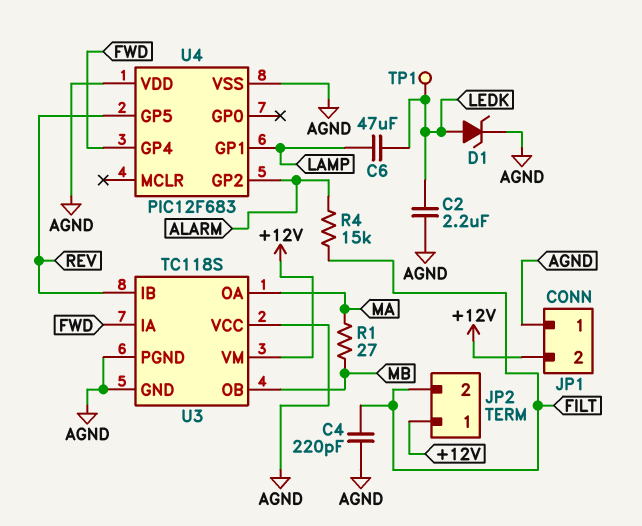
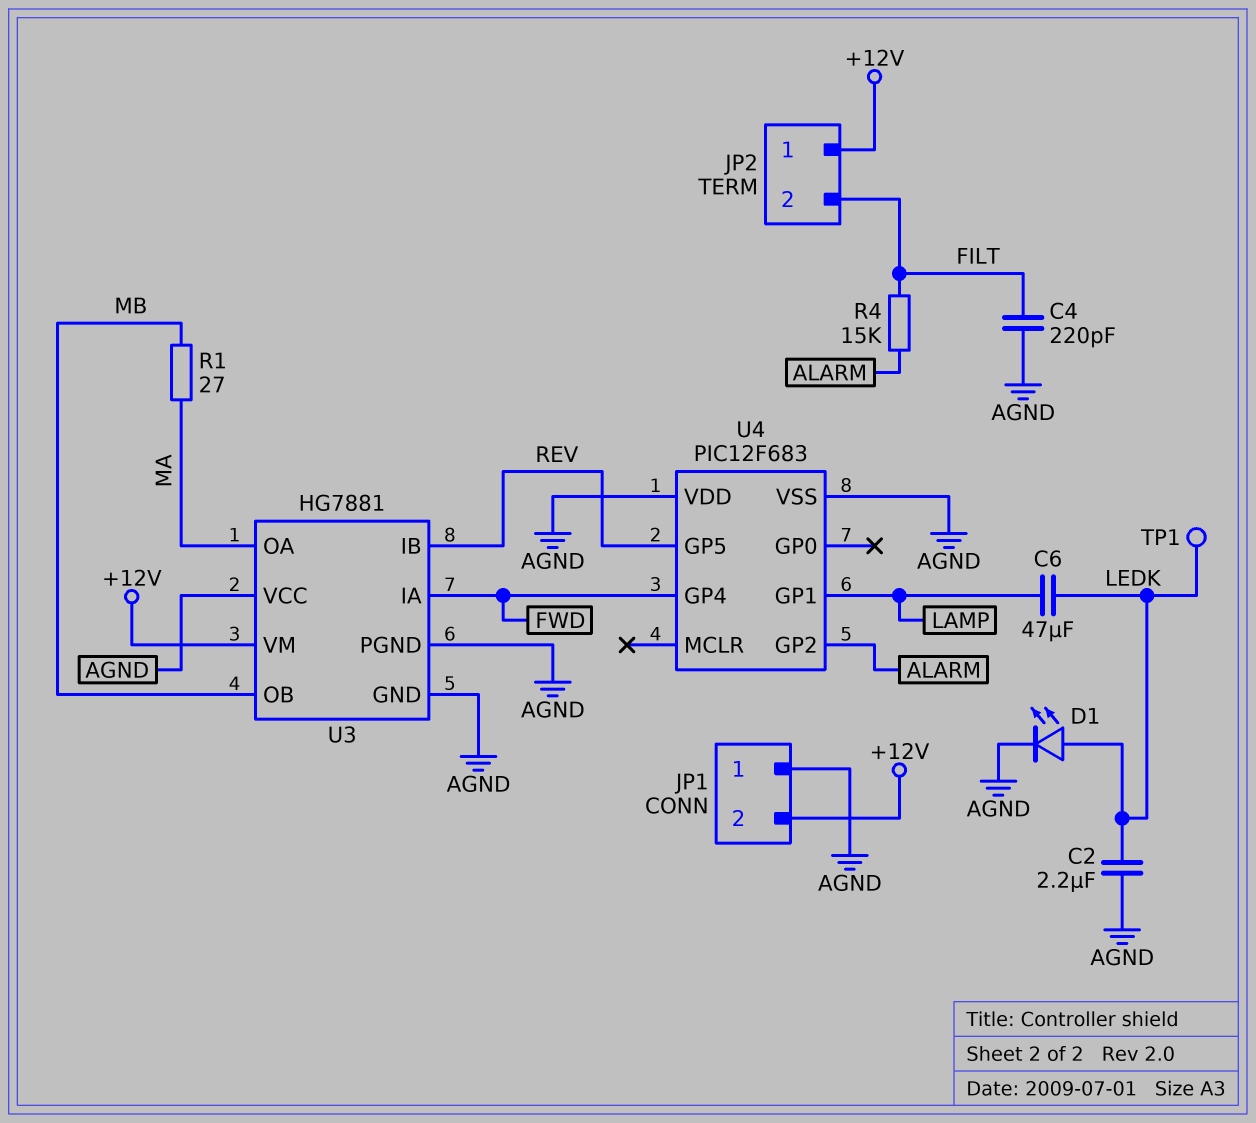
D1: zener (A LEDK, K AGND) -> LED (A LEDK, K AGND)
U3: TC118S -> HG7881

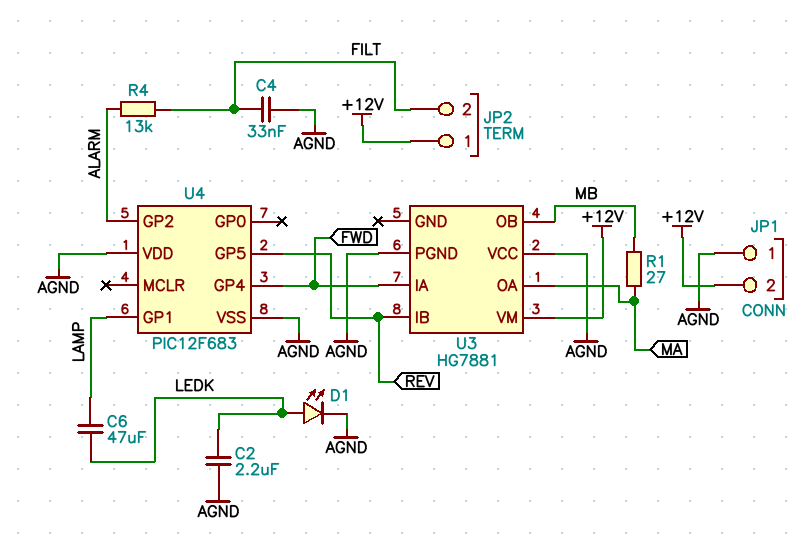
C4: 220pF (AGND, FILT) -> 33nF (AGND, FILT)
R4: 15k (ALARM, FILT) -> 13k (ALARM, FILT)
TP1: test point (LEDK) -> none
U3 pin GND: AGND -> none

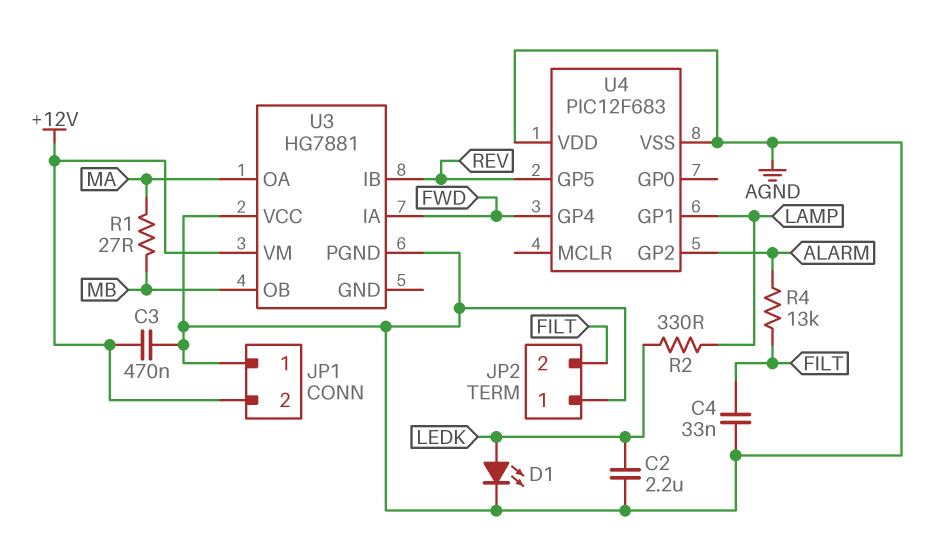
C3: none -> 470nF (+12V, AGND)
C6: 47uF (LAMP, LEDK) -> none
JP2 pin 1: +12V -> AGND
R2: none -> 330 (LAMP, LEDK)

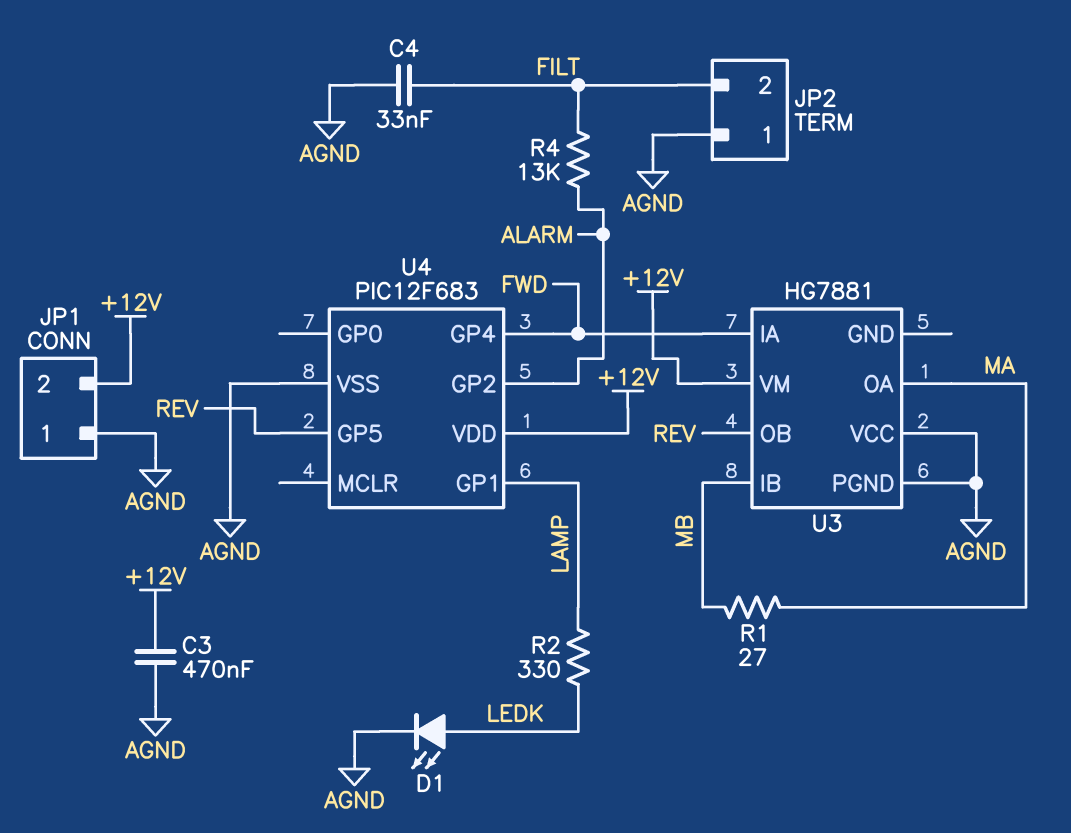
C2: 2.2uF (AGND, LEDK) -> none
U3 pin IB: REV -> MB
U3 pin OB: MB -> REV
U4 pin VDD: AGND -> +12V

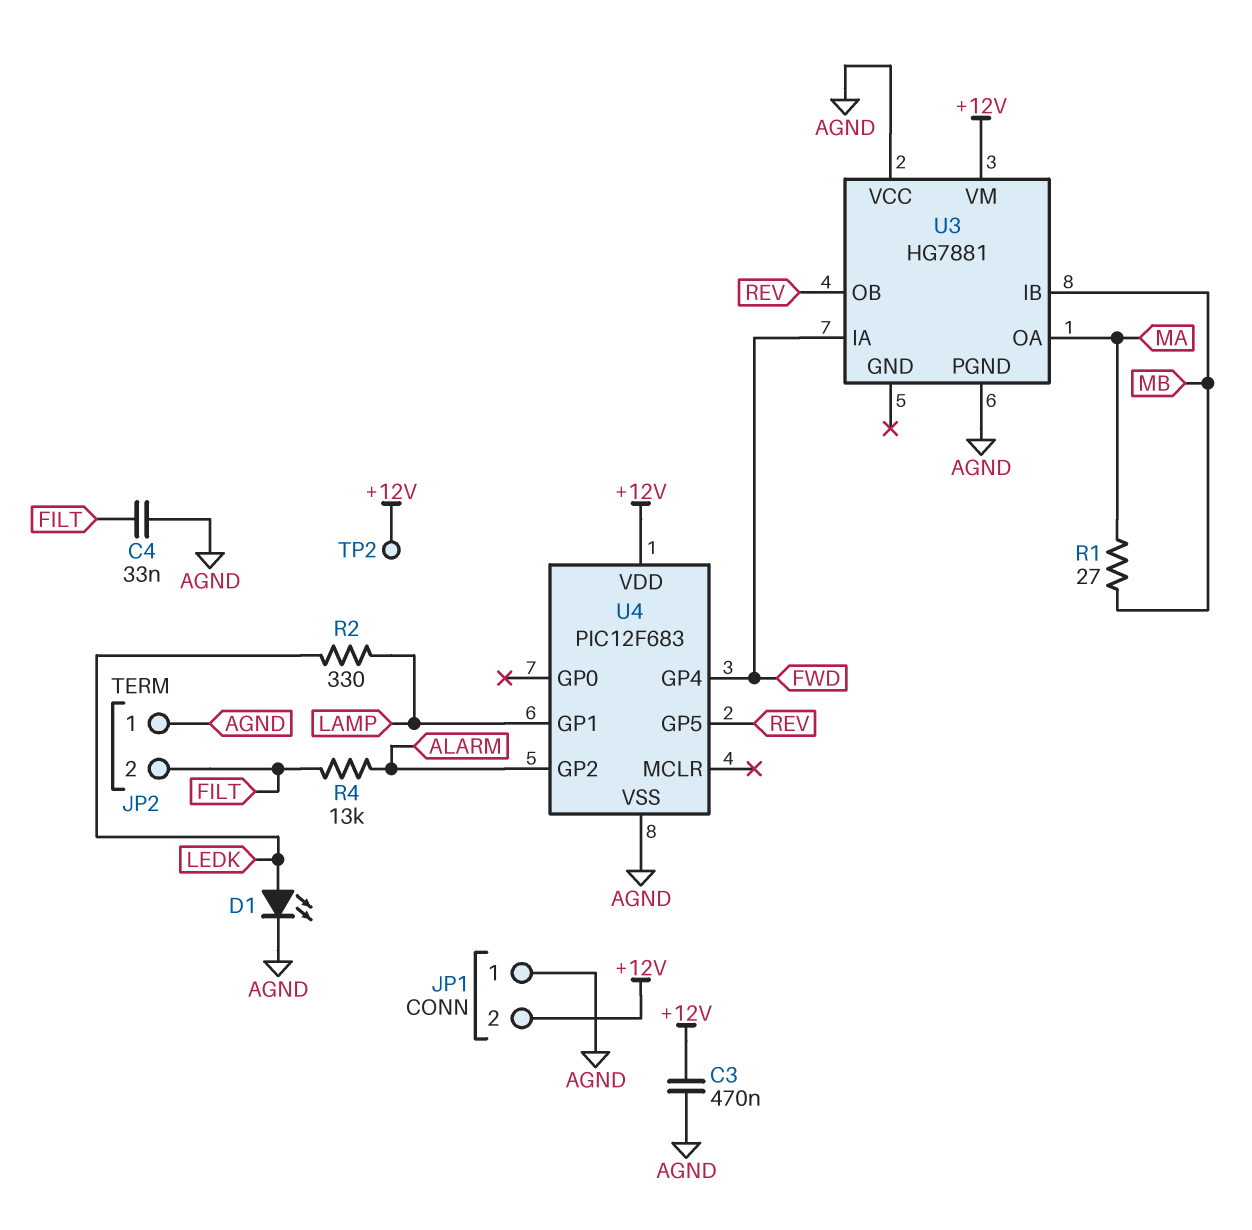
TP2: none -> test point (+12V)

